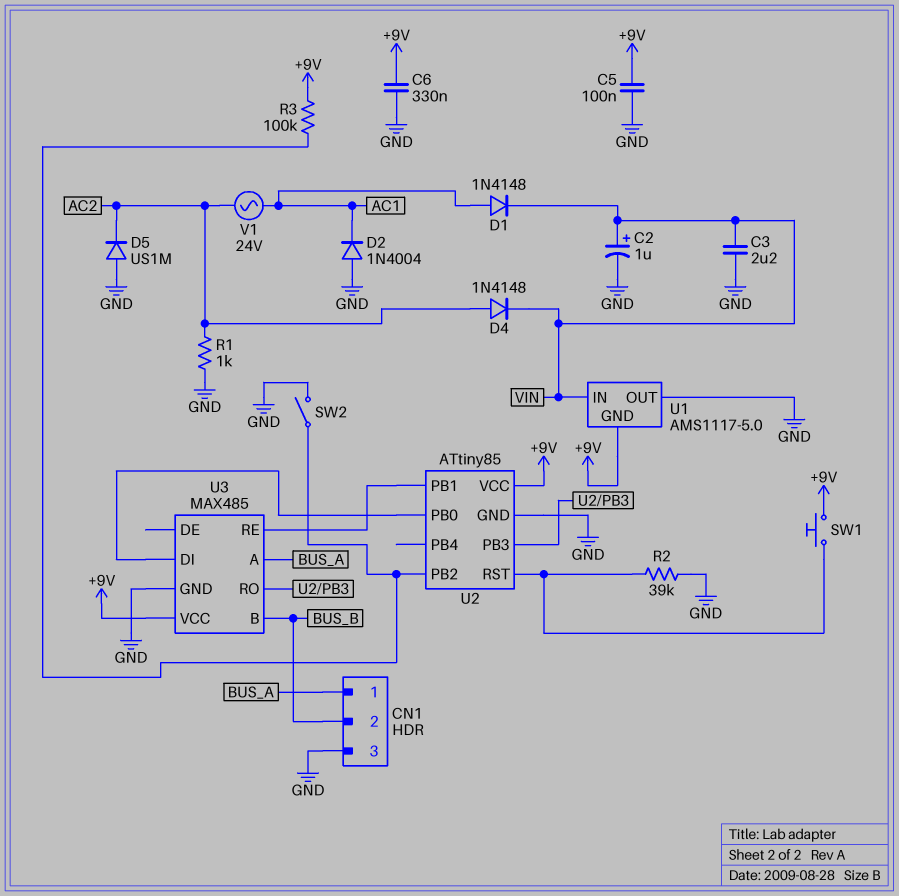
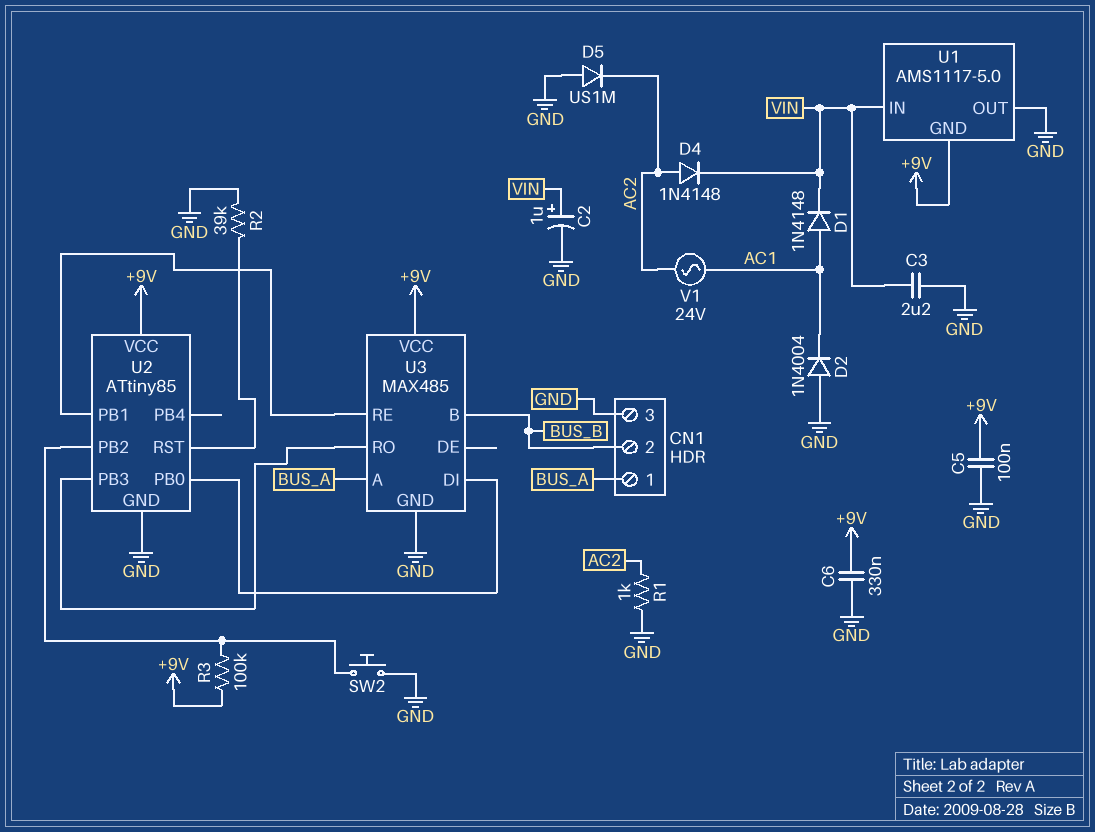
SW1: button (+9V, U2/RST) -> none
SW2: switch (GND, U2/PB2) -> button (GND, U2/PB2)

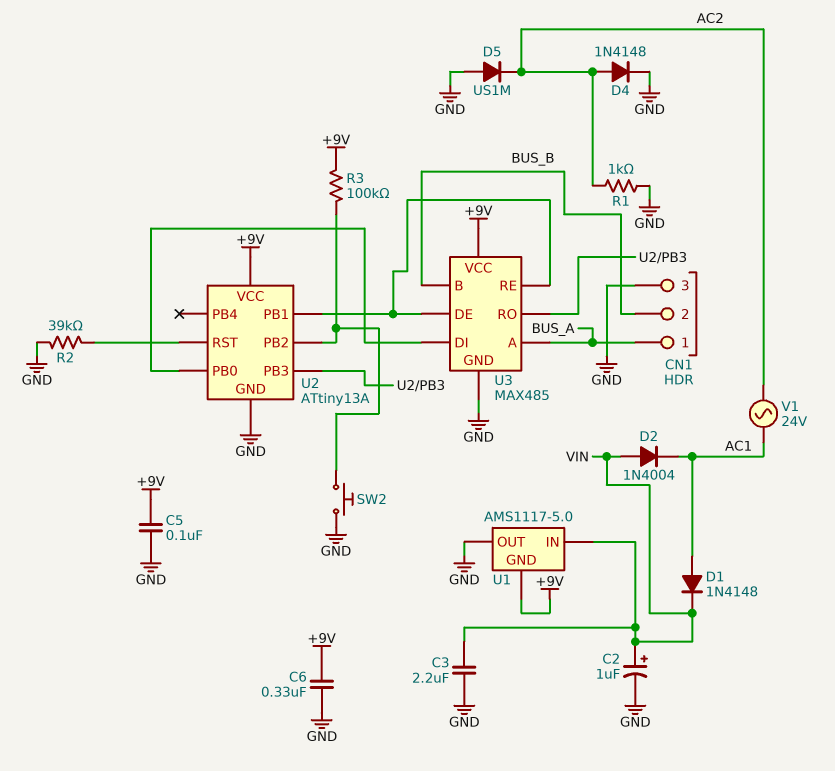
D2: diode 1N4004 (A GND, K AC1) -> diode 1N4004 (A VIN, K AC1)
D4: diode 1N4148 (A AC2, K VIN) -> diode 1N4148 (A AC2, K GND)
U2: ATtiny85 -> ATtiny13A
U3 pin DE: none -> U2/PB1

